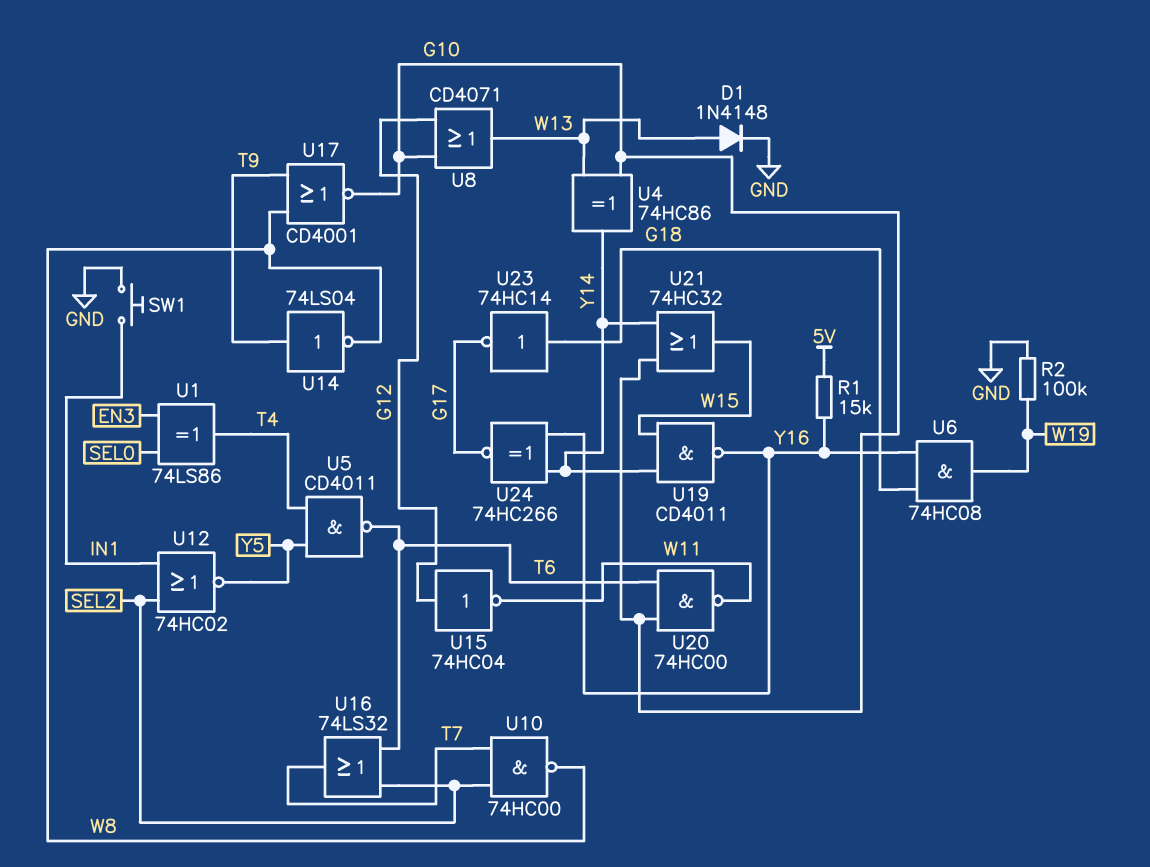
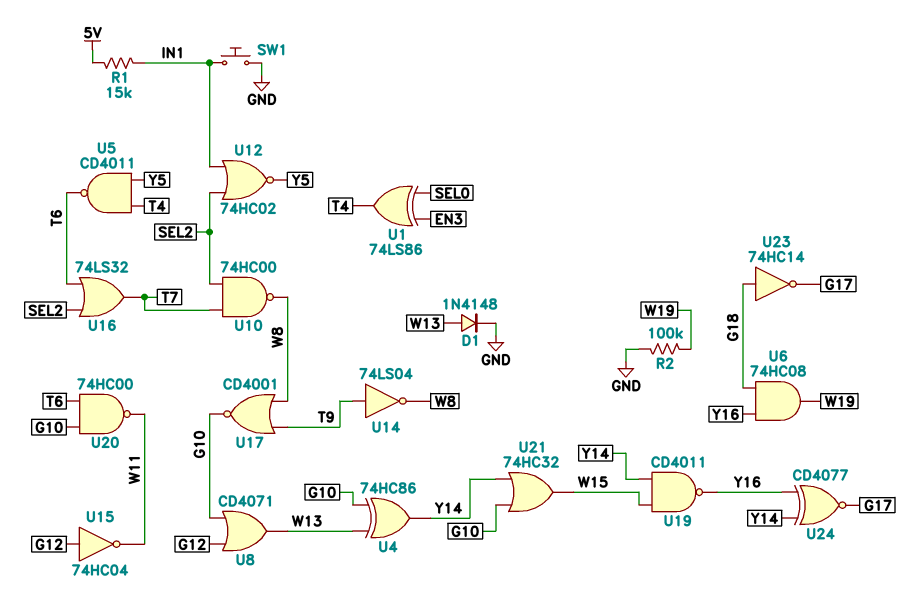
R1: 15k (5V, Y16) -> 15k (5V, IN1)
U24: XNOR 74HC266 (in Y14, in Y16, out G17) -> XNOR CD4077 (in Y14, in Y16, out G17)

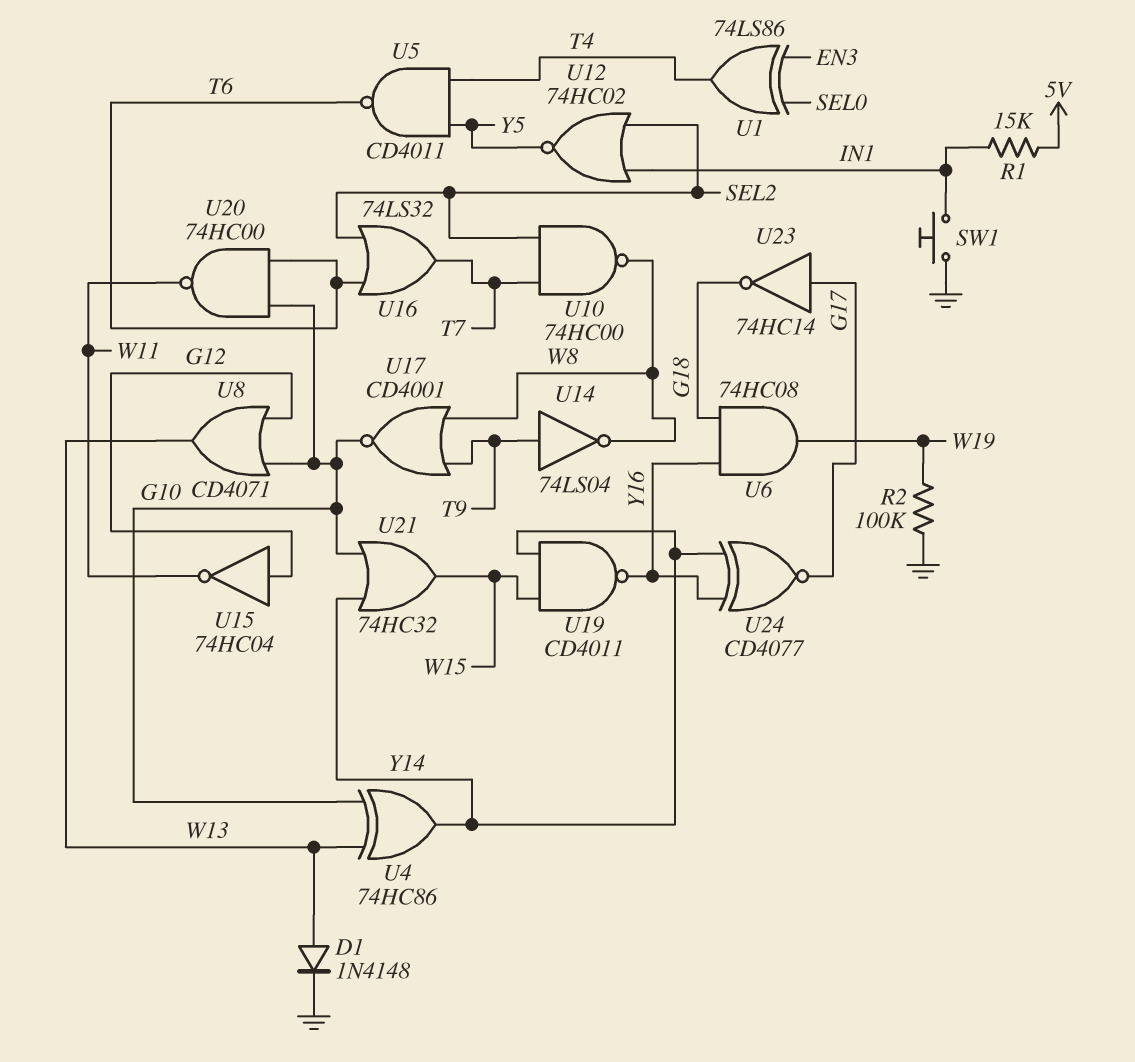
U23: NOT 74HC14 (in G18, out G17) -> NOT 74HC14 (in G17, out G18)

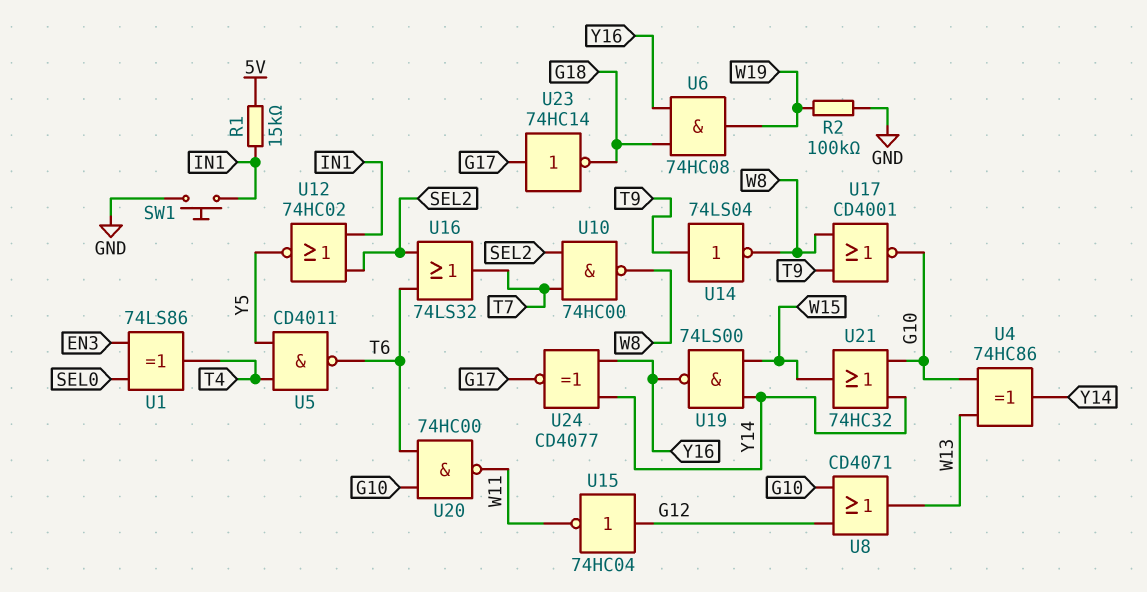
D1: diode 1N4148 (A W13, K GND) -> none
U19: NAND CD4011 (in W15, in Y14, out Y16) -> NAND 74LS00 (in W15, in Y14, out Y16)

